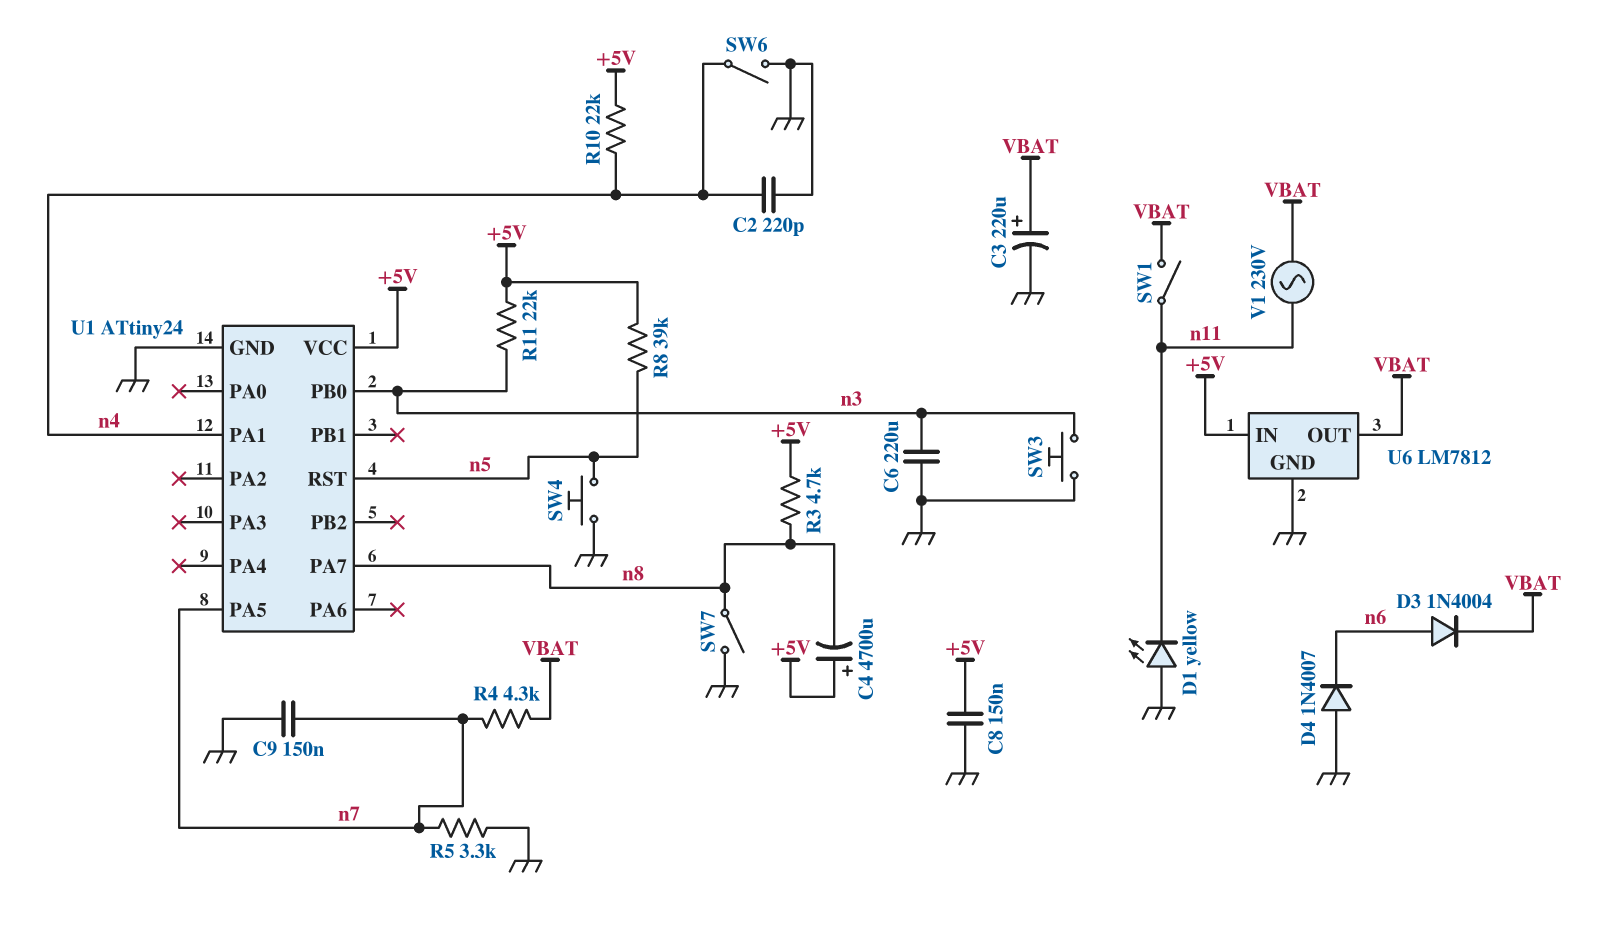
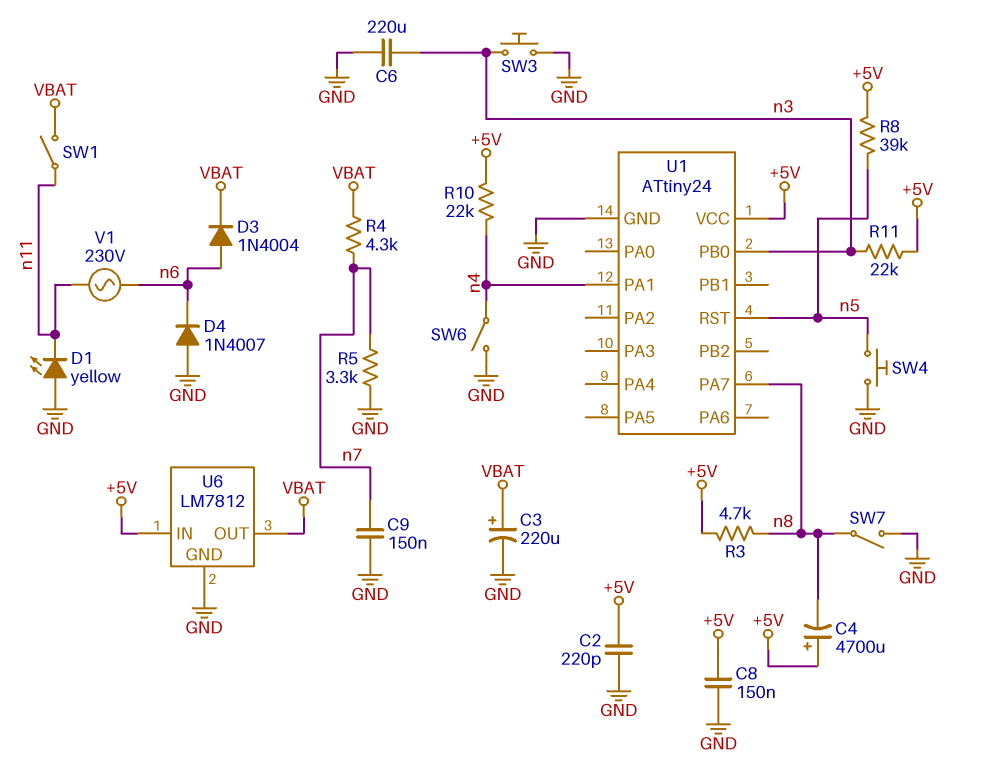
C2: 220pF (GND, n4) -> 220pF (+5V, GND)
U1 pin PA5: n7 -> none
V1: AC 230V (VBAT, n11) -> AC 230V (n6, n11)

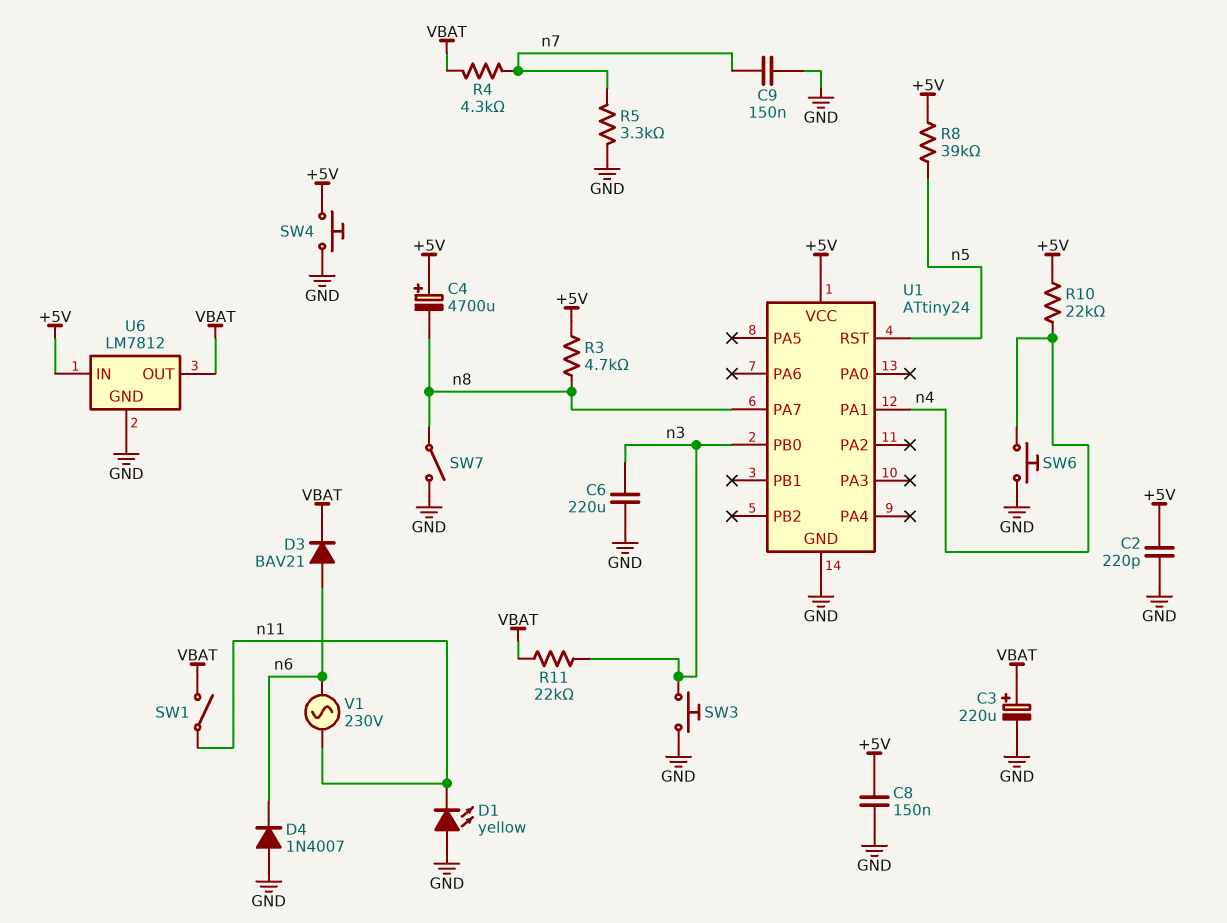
D3: diode 1N4004 (A n6, K VBAT) -> diode BAV21 (A n6, K VBAT)
R11: 22k (+5V, n3) -> 22k (VBAT, n3)
SW4: button (GND, n5) -> button (+5V, GND)
SW6: switch (GND, n4) -> button (GND, n4)

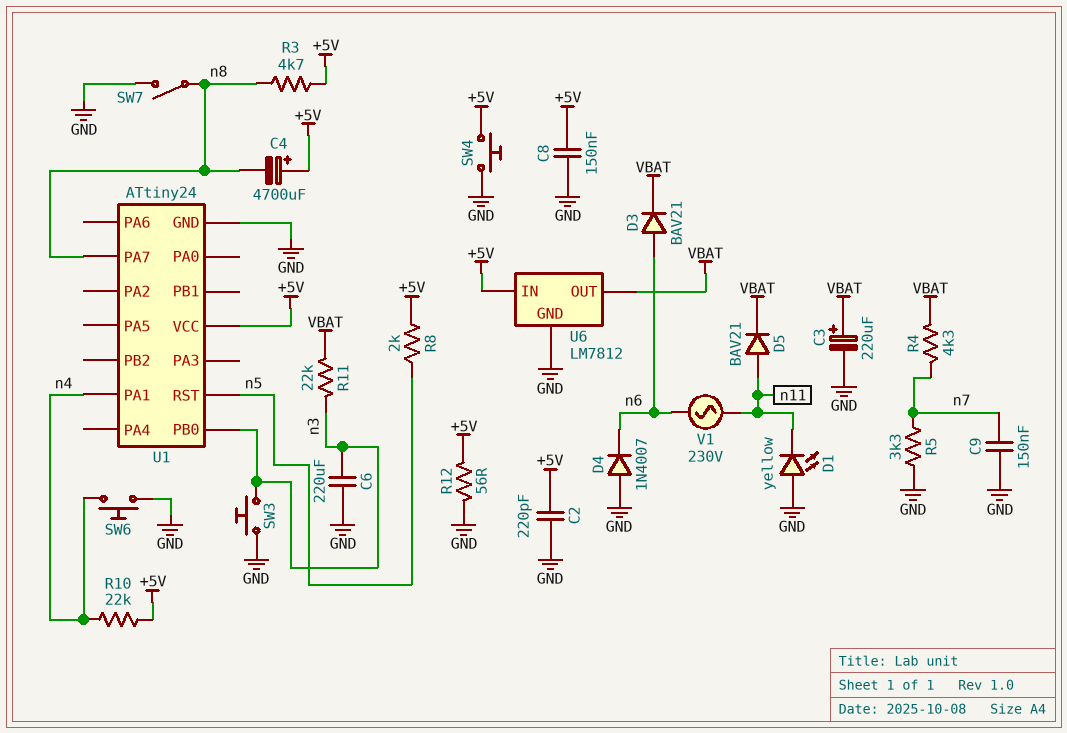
D5: none -> diode BAV21 (A n11, K VBAT)
R8: 39k (+5V, n5) -> 2k (+5V, n5)
R12: none -> 56 (+5V, GND)
SW1: switch (VBAT, n11) -> none

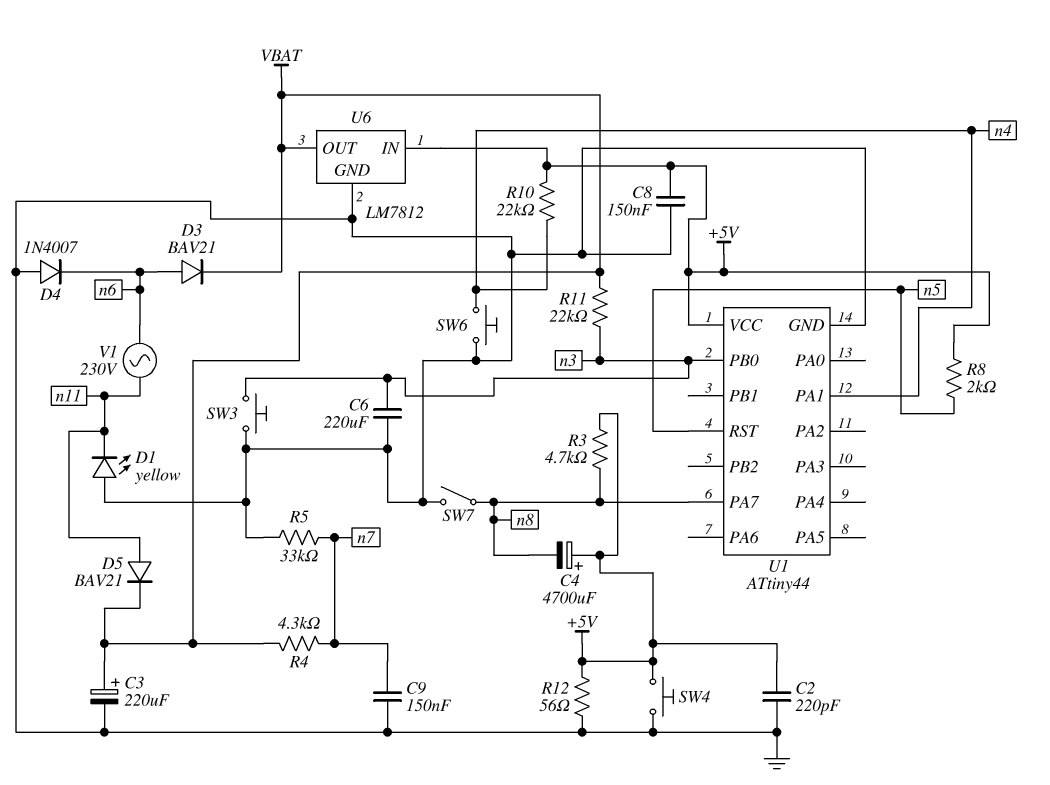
R5: 3.3k (GND, n7) -> 33k (GND, n7)
U1: ATtiny24 -> ATtiny44

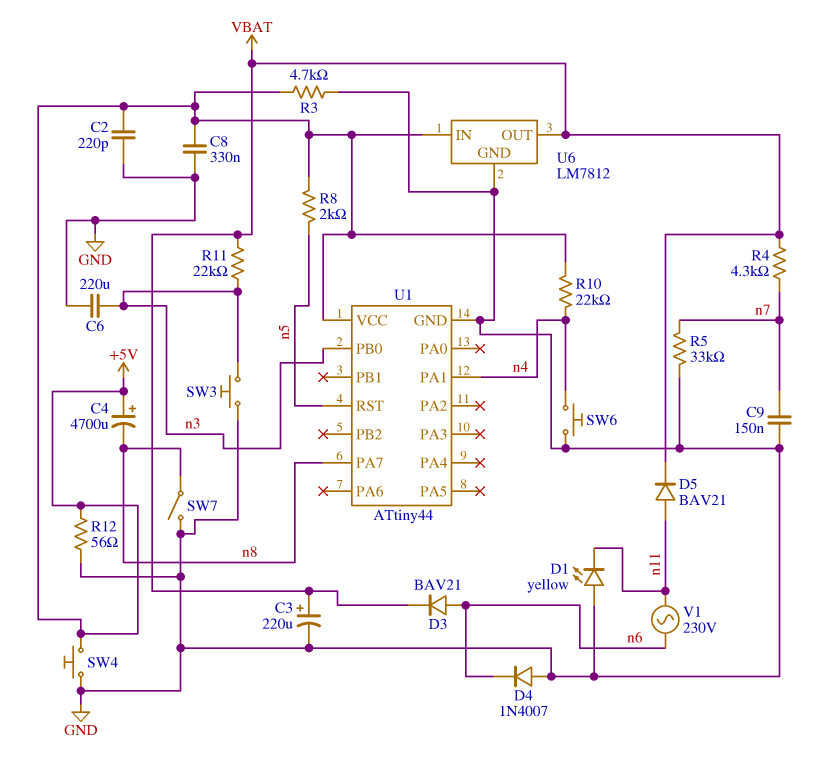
C8: 150nF (+5V, GND) -> 330nF (+5V, GND)
R3: 4.7k (+5V, n8) -> 4.7k (+5V, GND)

